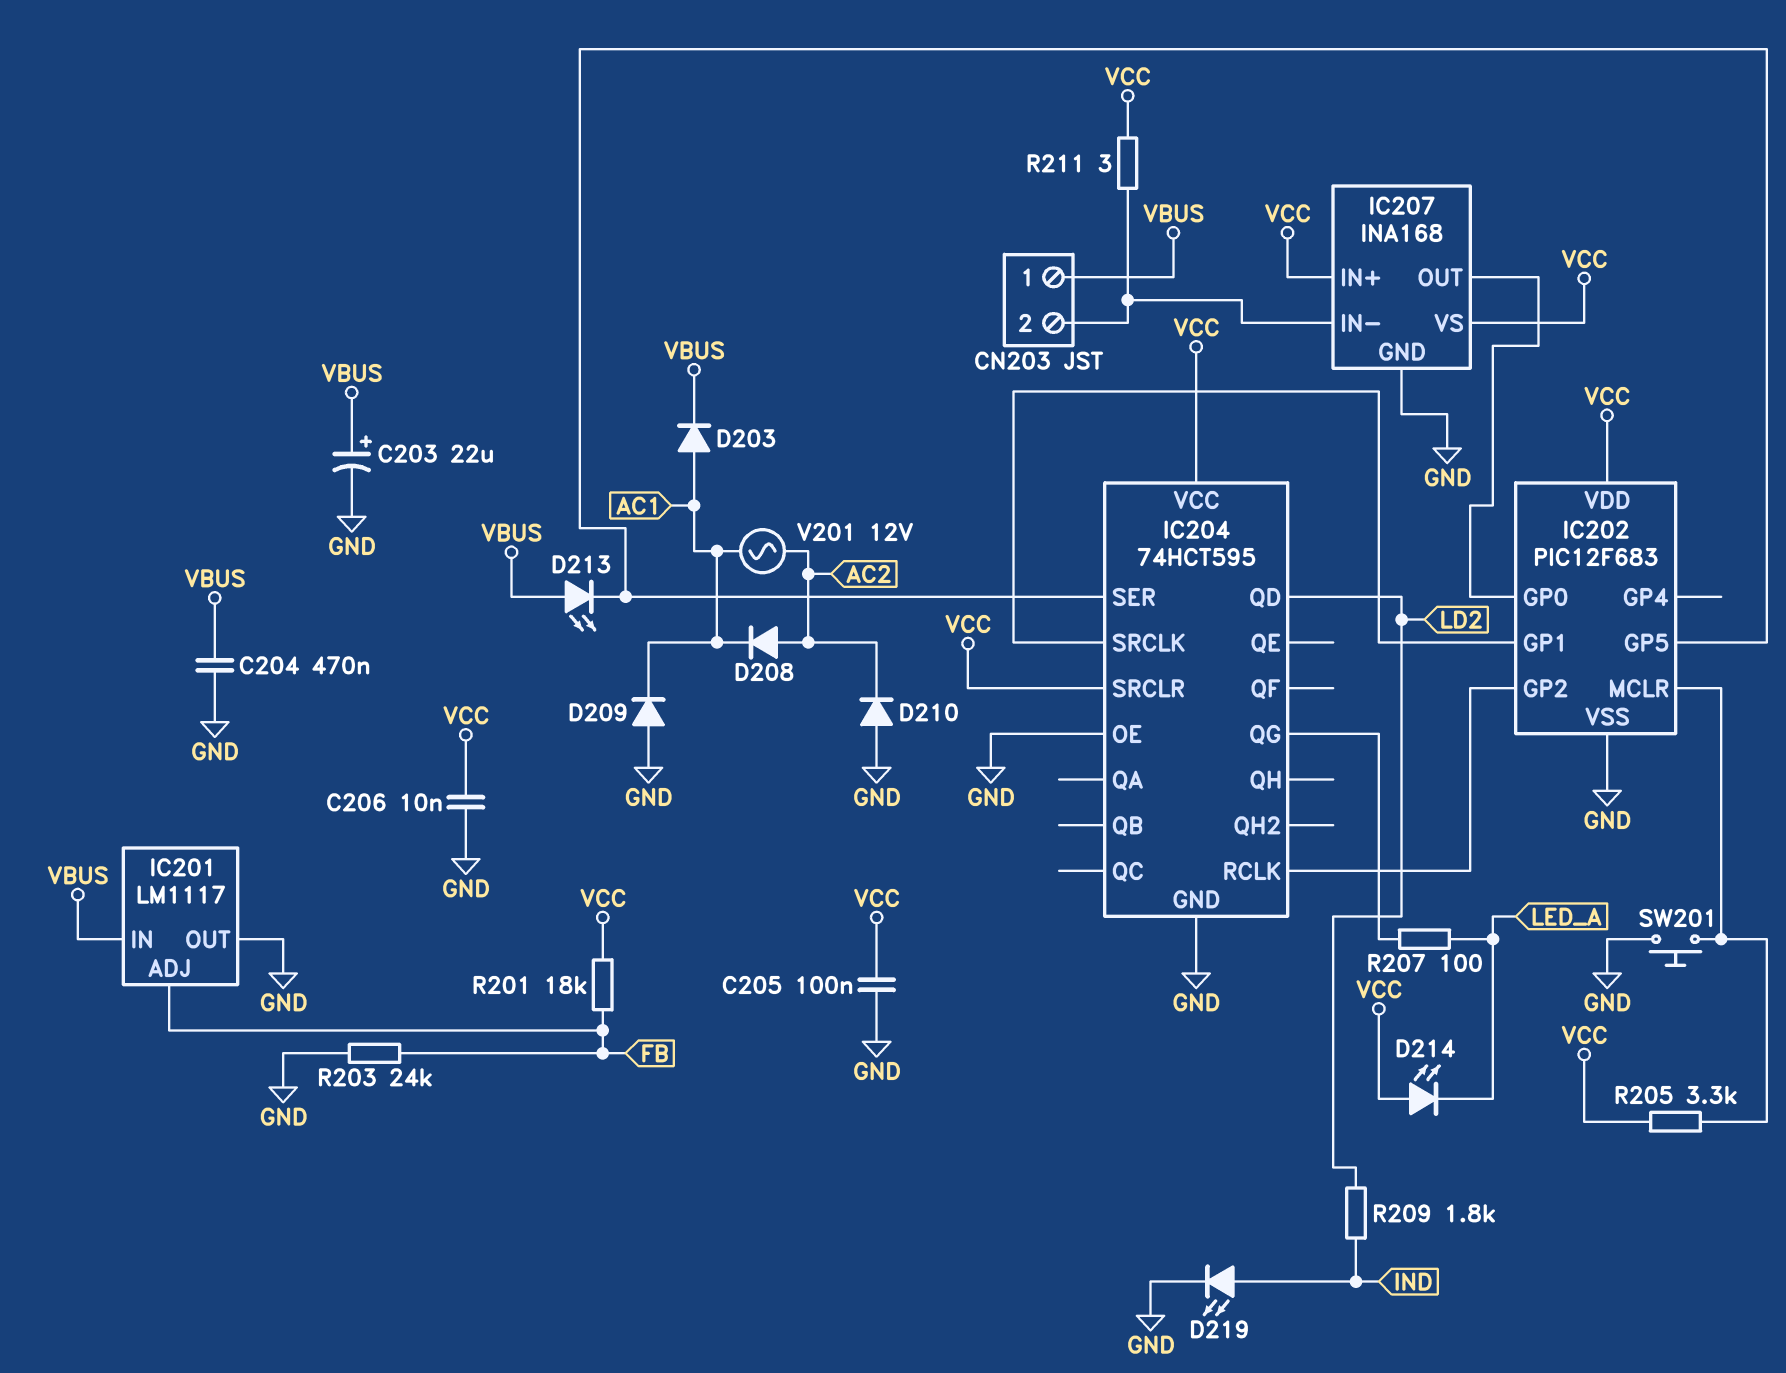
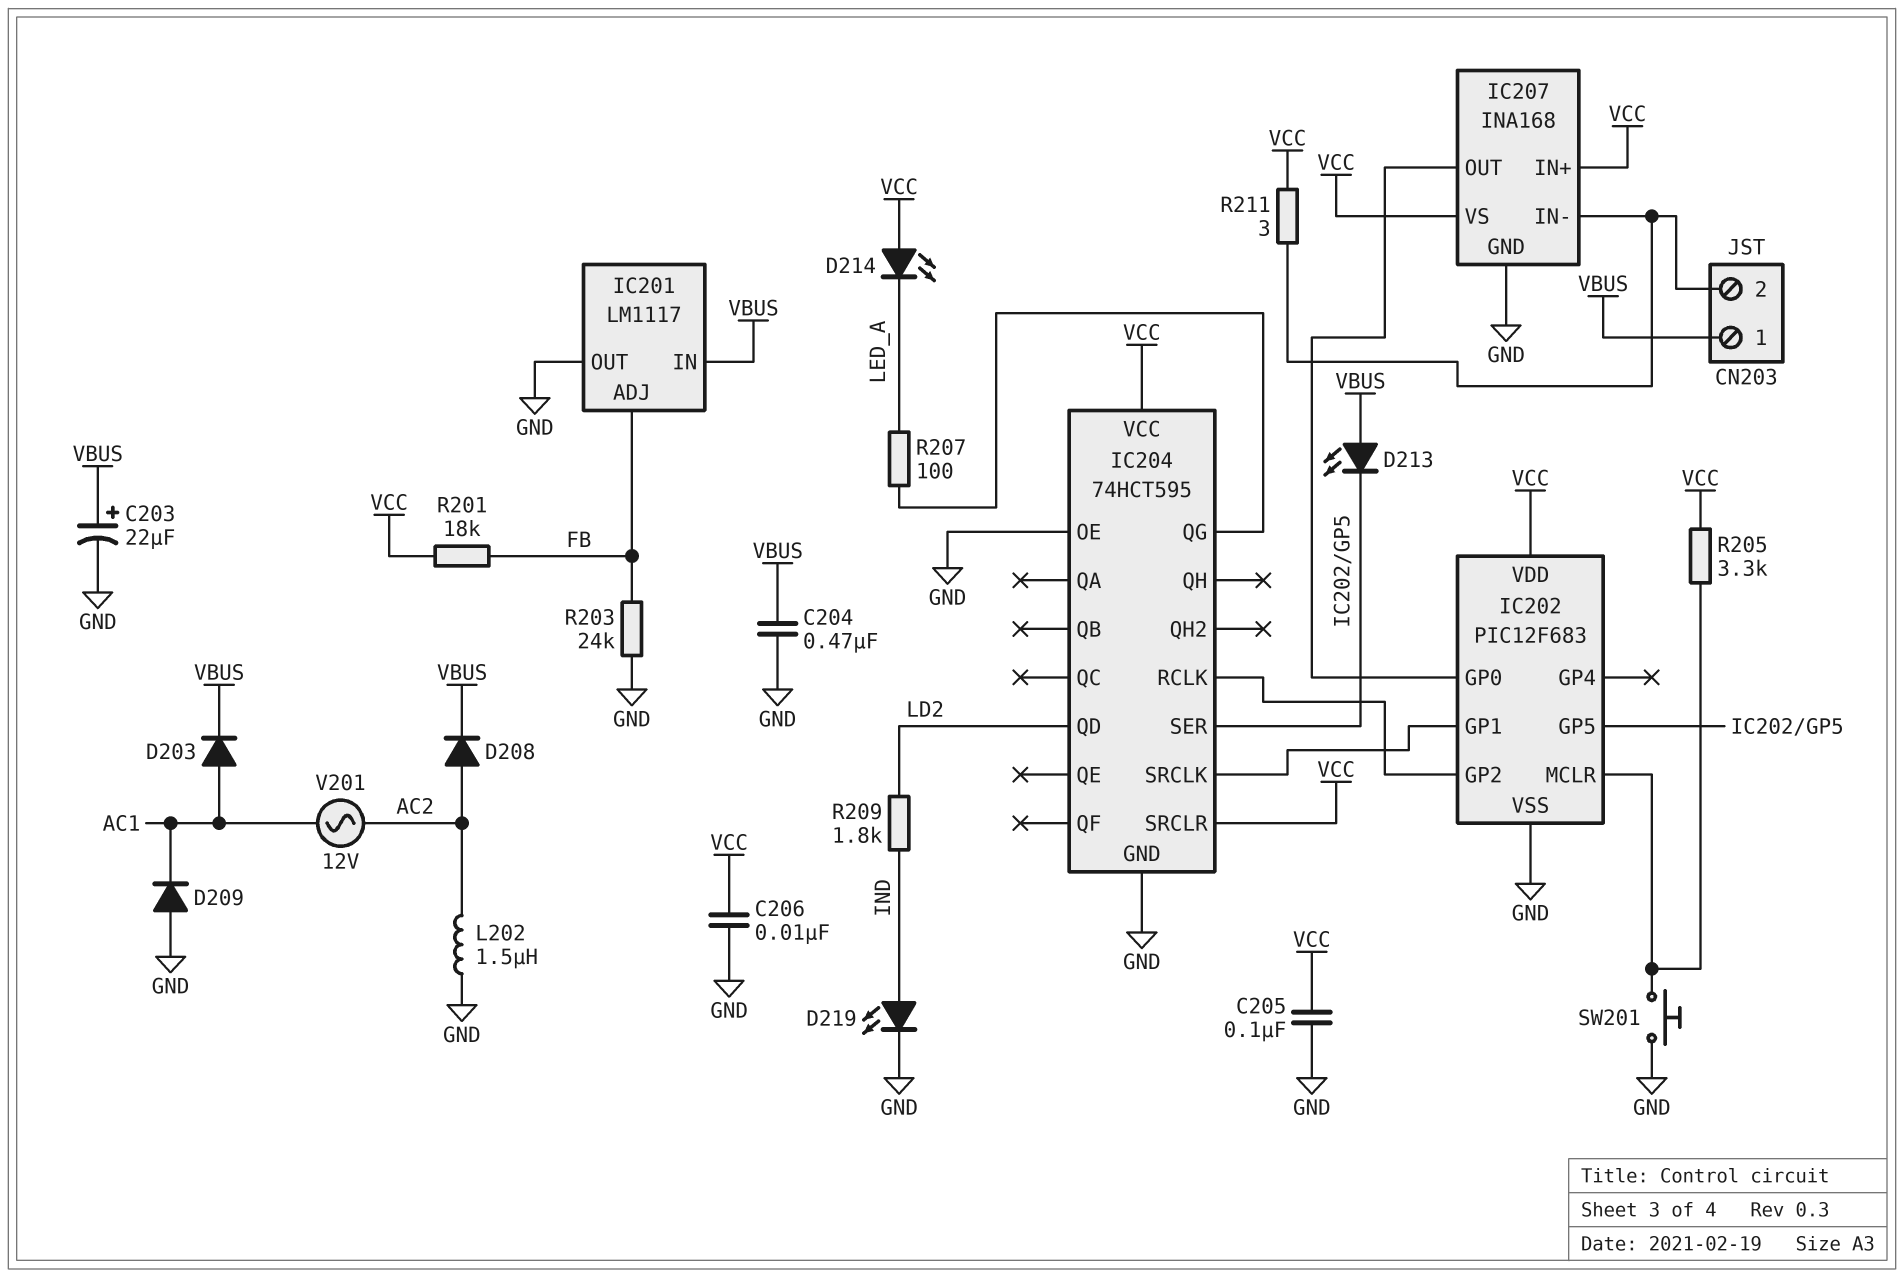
D208: diode (A AC2, K AC1) -> diode (A AC2, K VBUS)
D210: diode (A GND, K AC2) -> none
L202: none -> 1.5uH (AC2, GND)

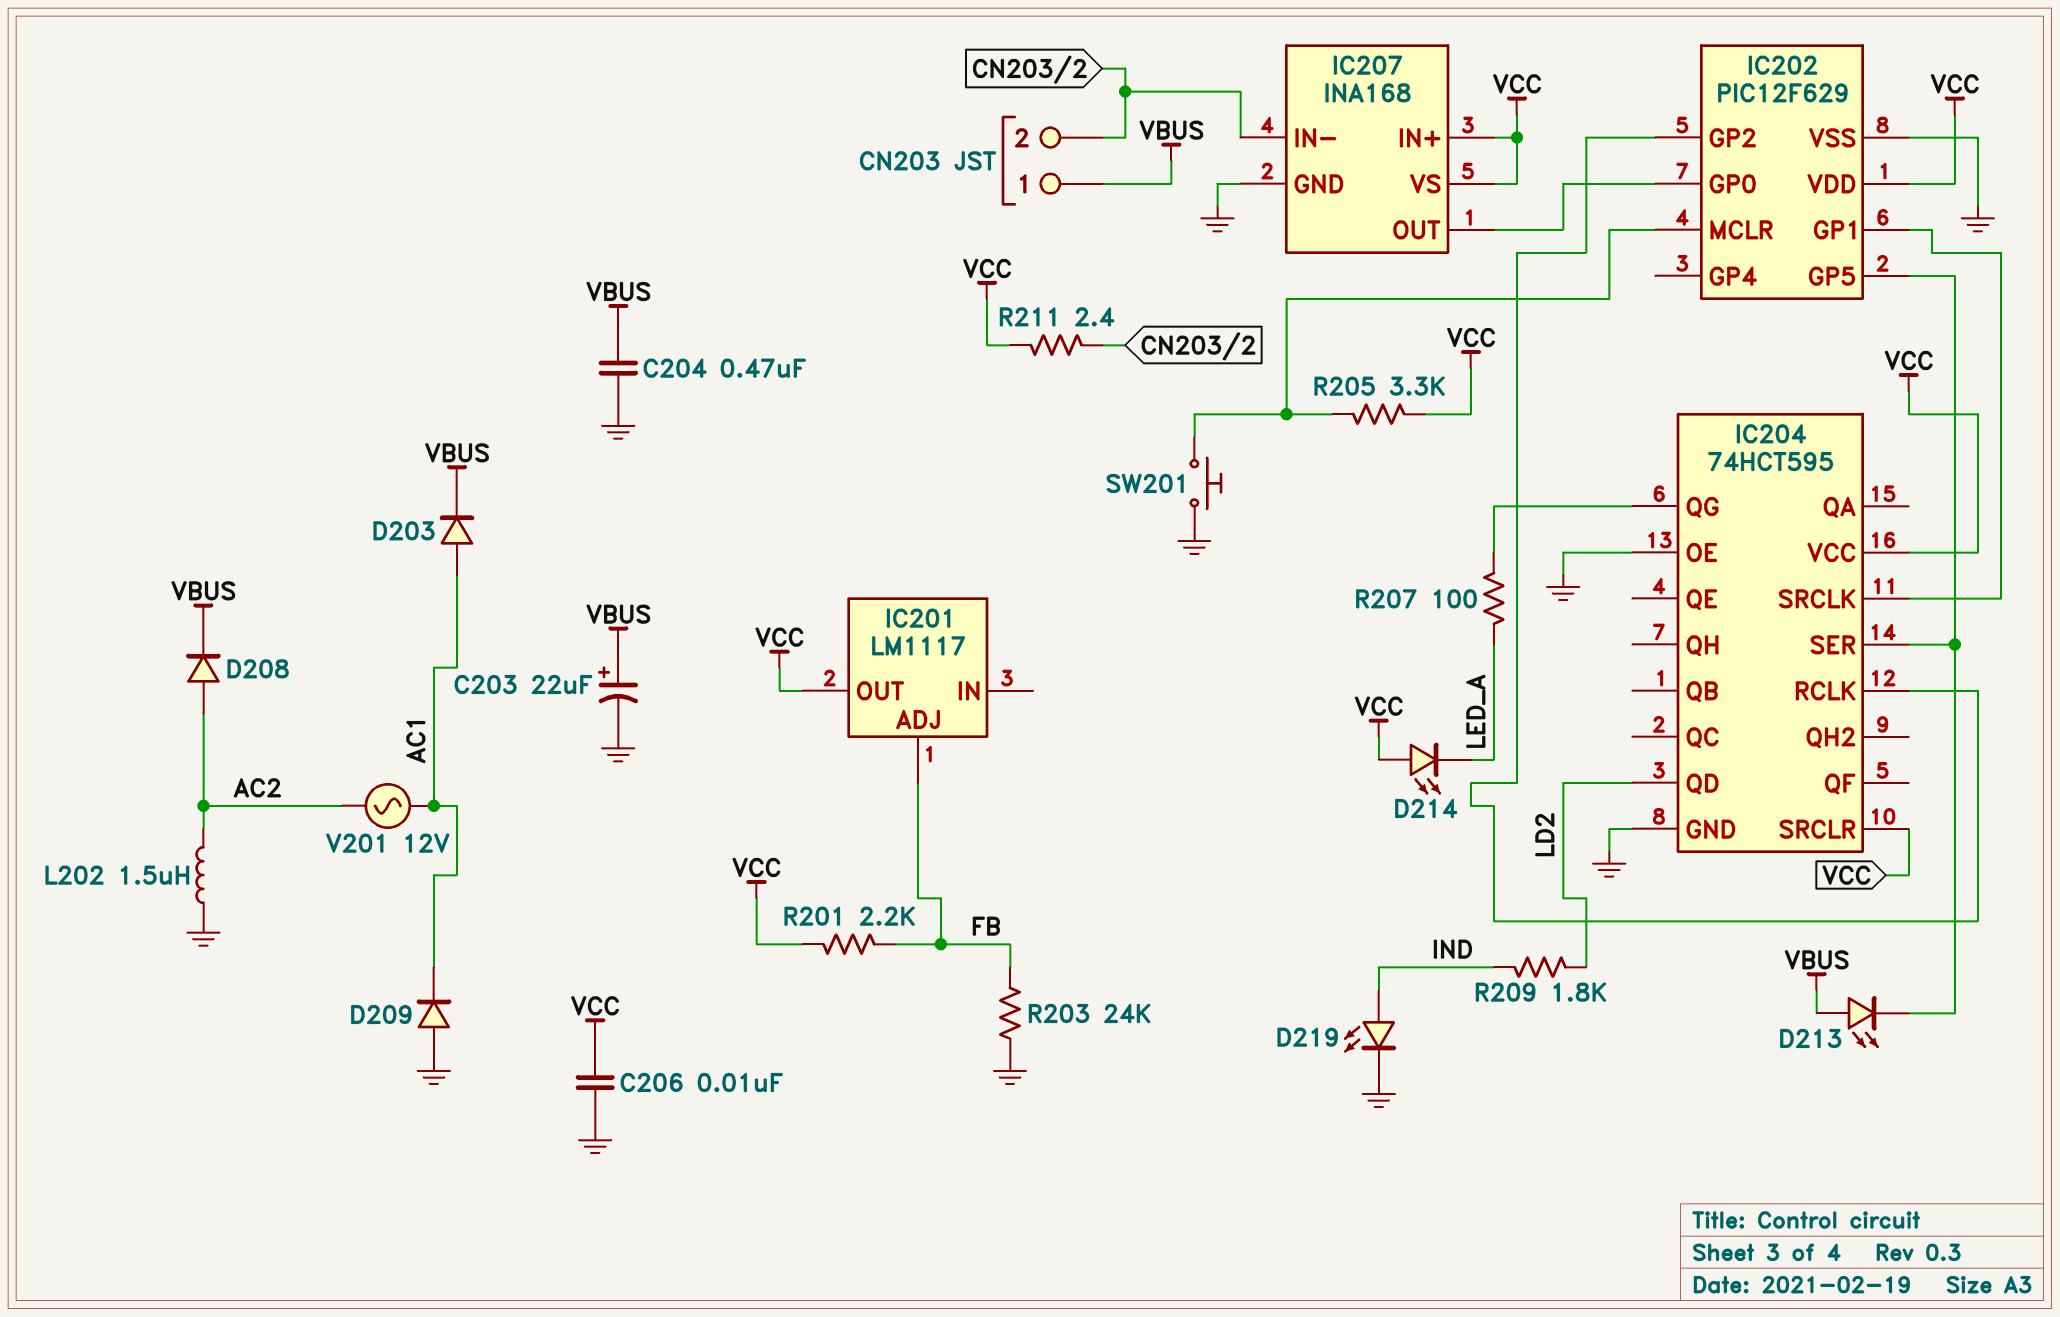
C205: 100nF (GND, VCC) -> none
IC201 pin IN: VBUS -> none
IC201 pin OUT: GND -> VCC
IC202: PIC12F683 -> PIC12F629
R201: 18k (FB, VCC) -> 2.2k (FB, VCC)
R211: 3 (CN203/2, VCC) -> 2.4 (CN203/2, VCC)

